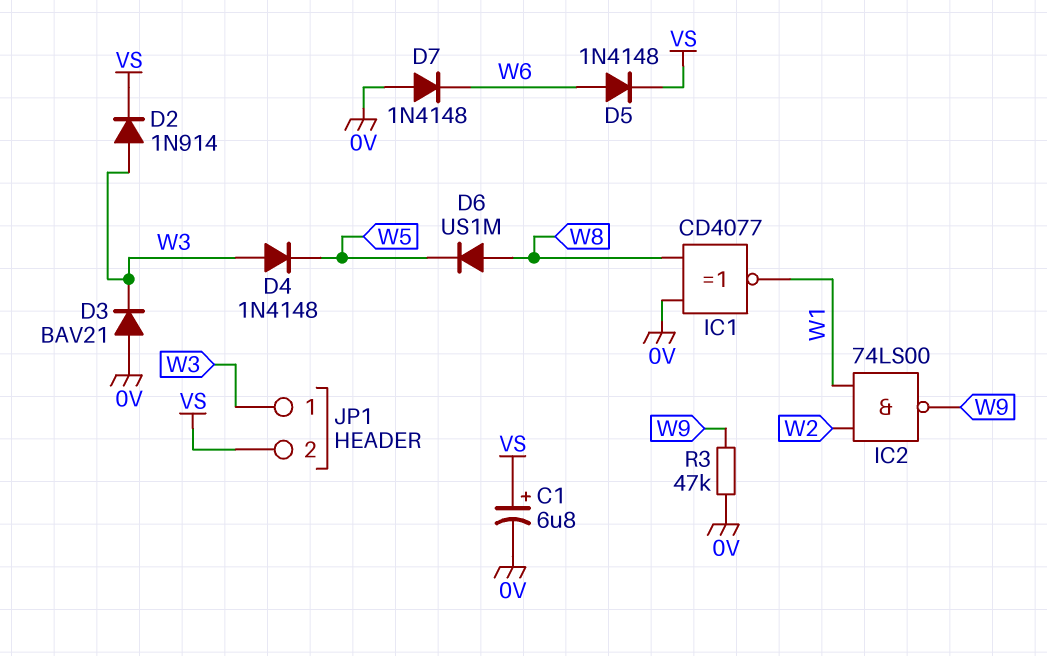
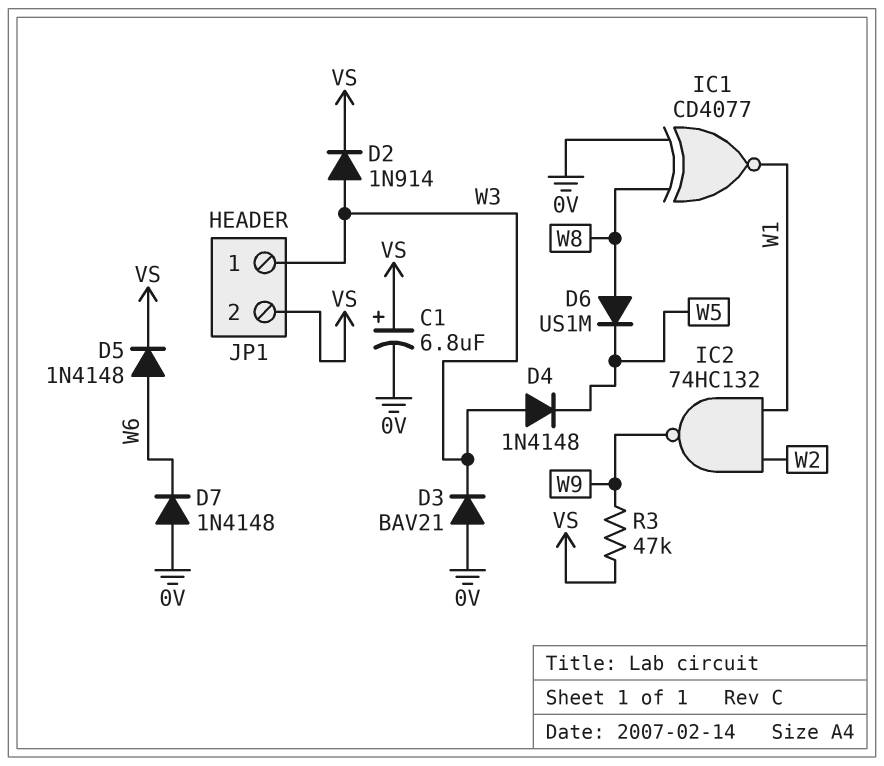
IC2: NAND 74LS00 (in W1, in W2, out W9) -> NAND 74HC132 (in W1, in W2, out W9)
R3: 47k (0V, W9) -> 47k (VS, W9)

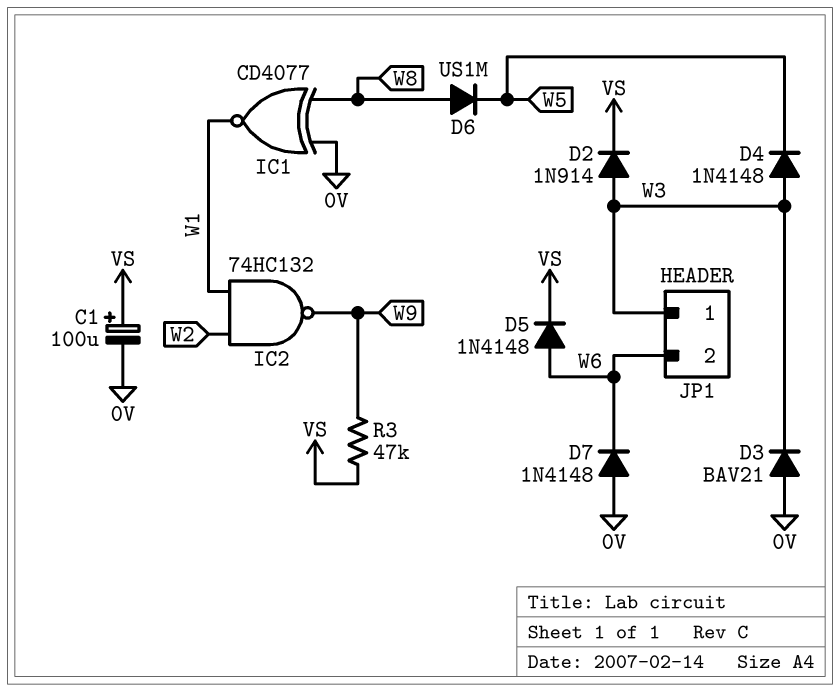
C1: 6.8uF (plus VS, minus 0V) -> 100uF (plus VS, minus 0V)
JP1 pin 2: VS -> W6

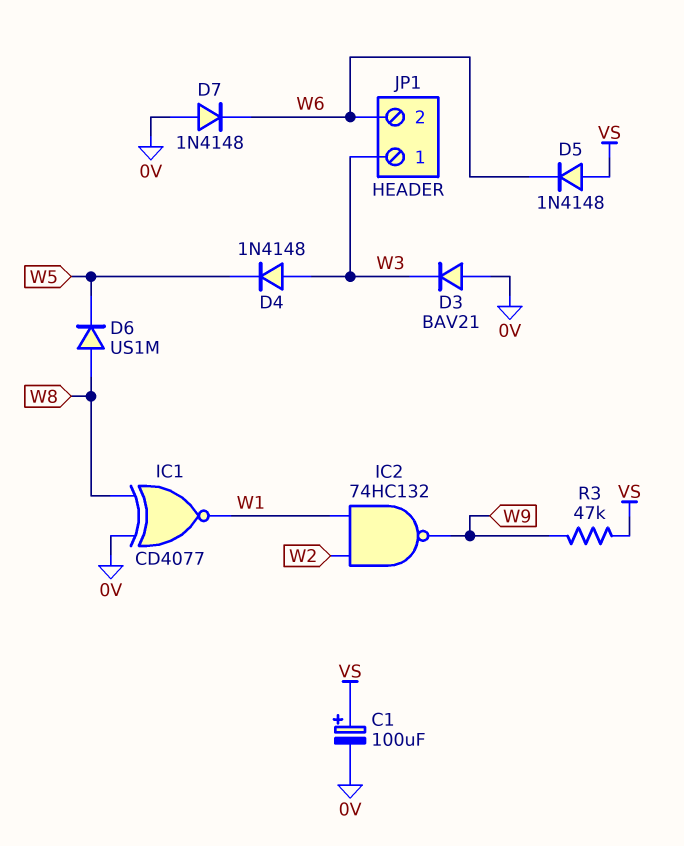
D2: diode 1N914 (A W3, K VS) -> none
D5: diode 1N4148 (A W6, K VS) -> diode 1N4148 (A VS, K W6)

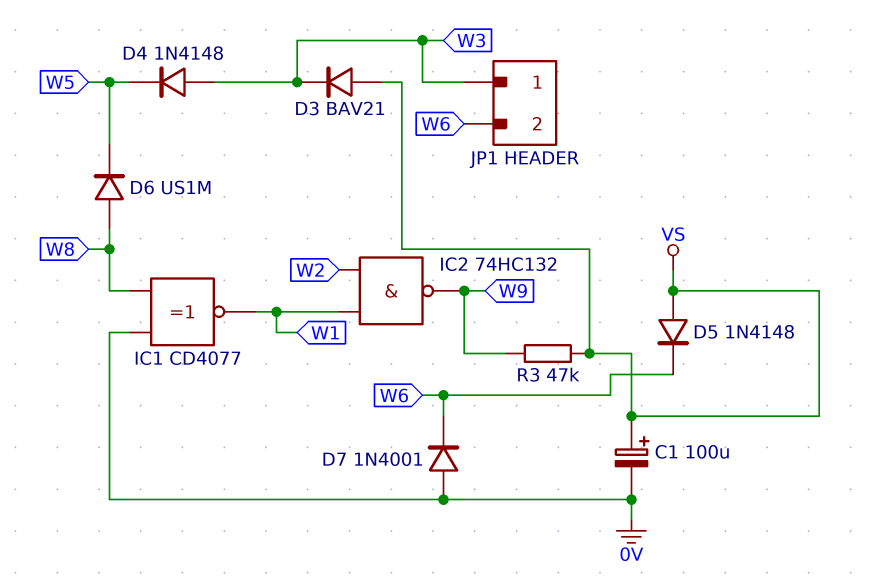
D3: diode BAV21 (A 0V, K W3) -> diode BAV21 (A VS, K W3)
D7: diode 1N4148 (A 0V, K W6) -> diode 1N4001 (A 0V, K W6)

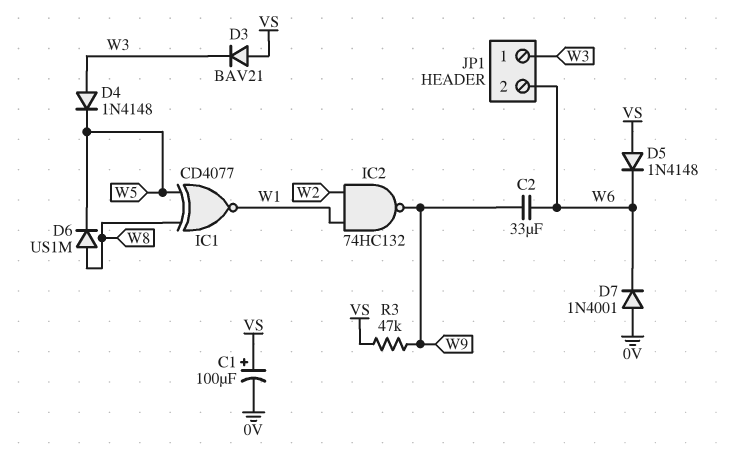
C2: none -> 33uF (W6, W9)
IC1: XNOR CD4077 (in 0V, in W8, out W1) -> XNOR CD4077 (in W5, in W8, out W1)

